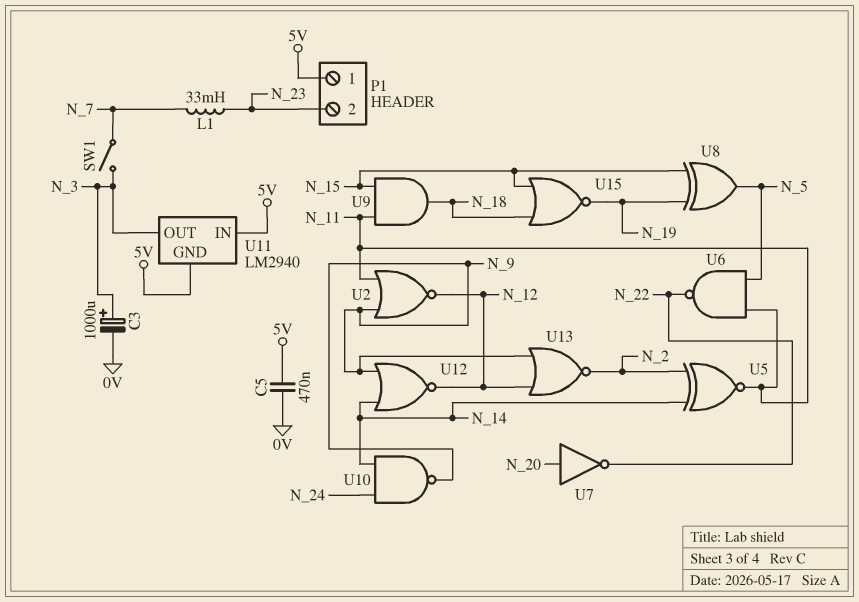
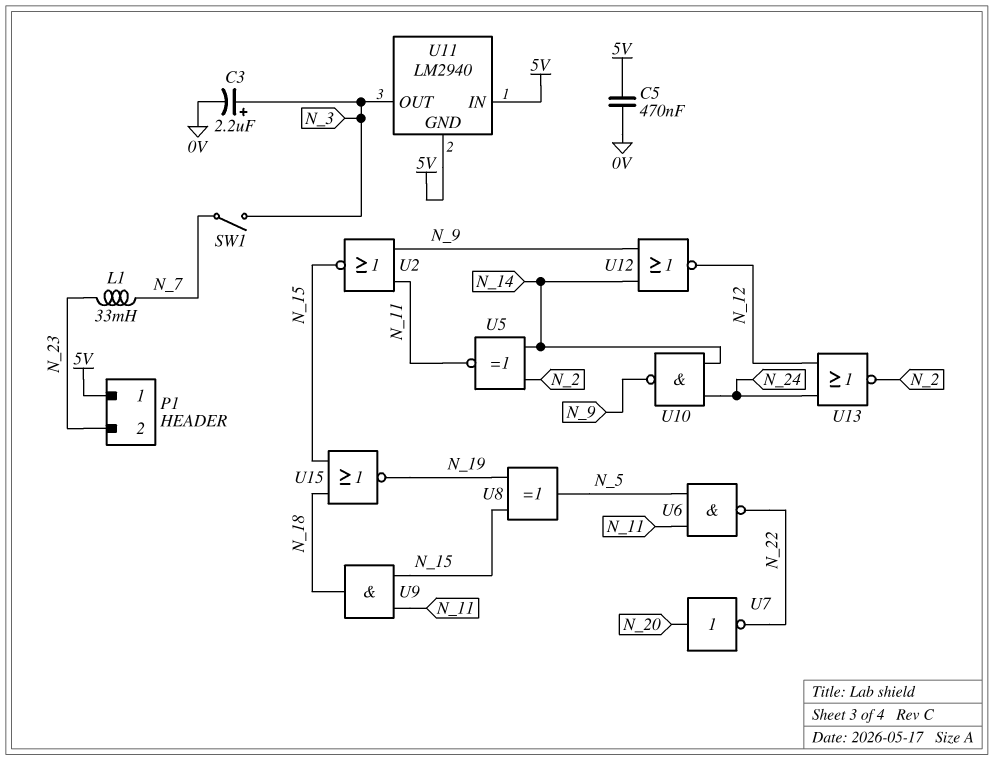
C3: 1000uF (plus N_3, minus 0V) -> 2.2uF (plus N_3, minus 0V)
U2: NOR (in N_9, in N_11, out N_12) -> NOR (in N_9, in N_11, out N_15)
U13: NOR (in N_9, in N_12, out N_2) -> NOR (in N_12, in N_24, out N_2)

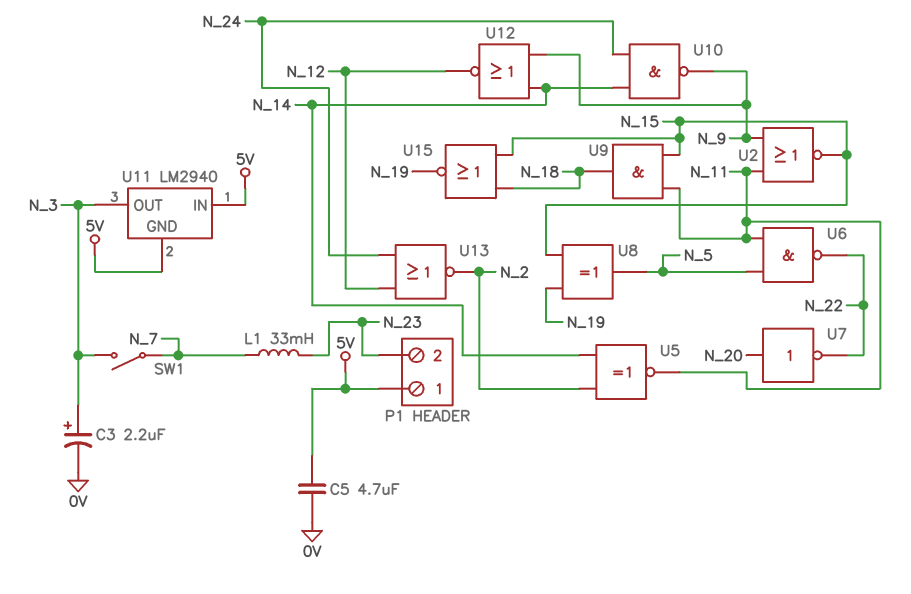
C5: 470nF (0V, 5V) -> 4.7uF (0V, 5V)

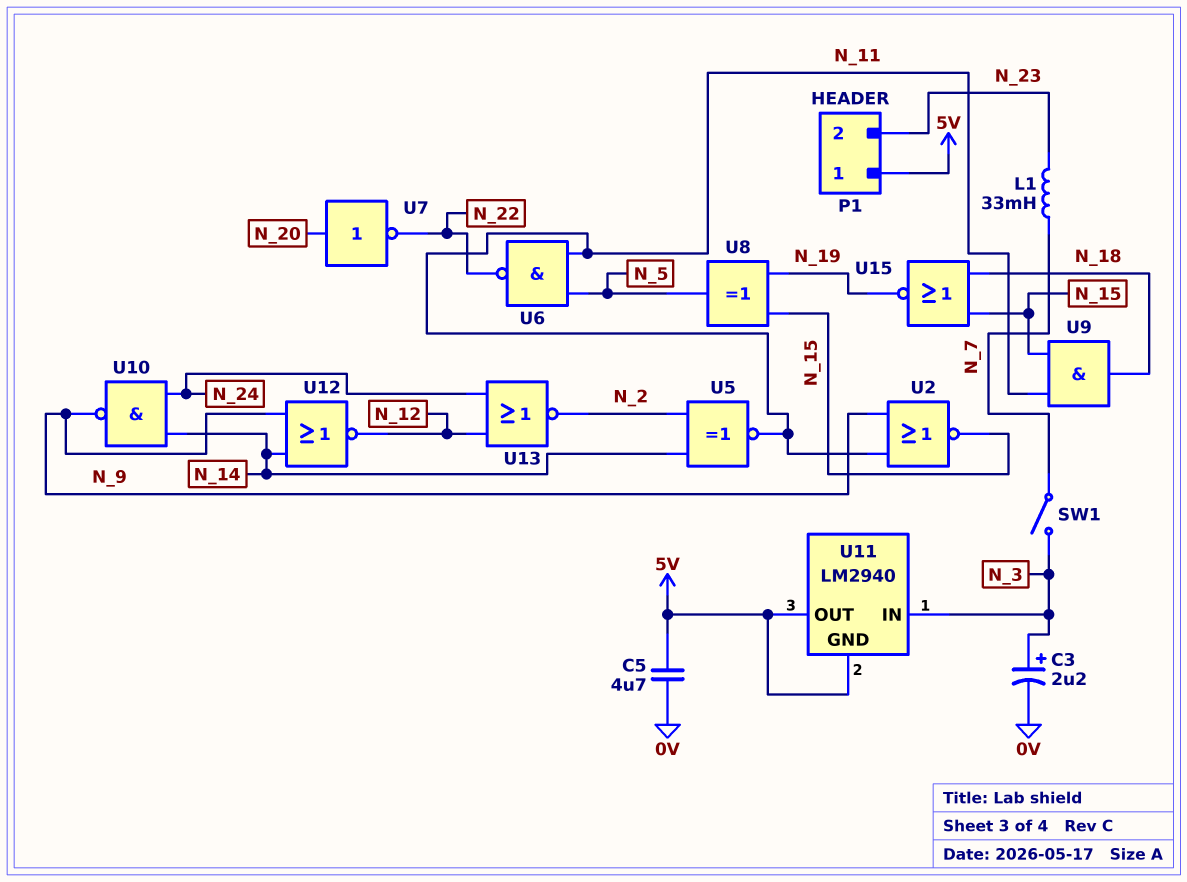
U11 pin IN: 5V -> N_3
U11 pin OUT: N_3 -> 5V

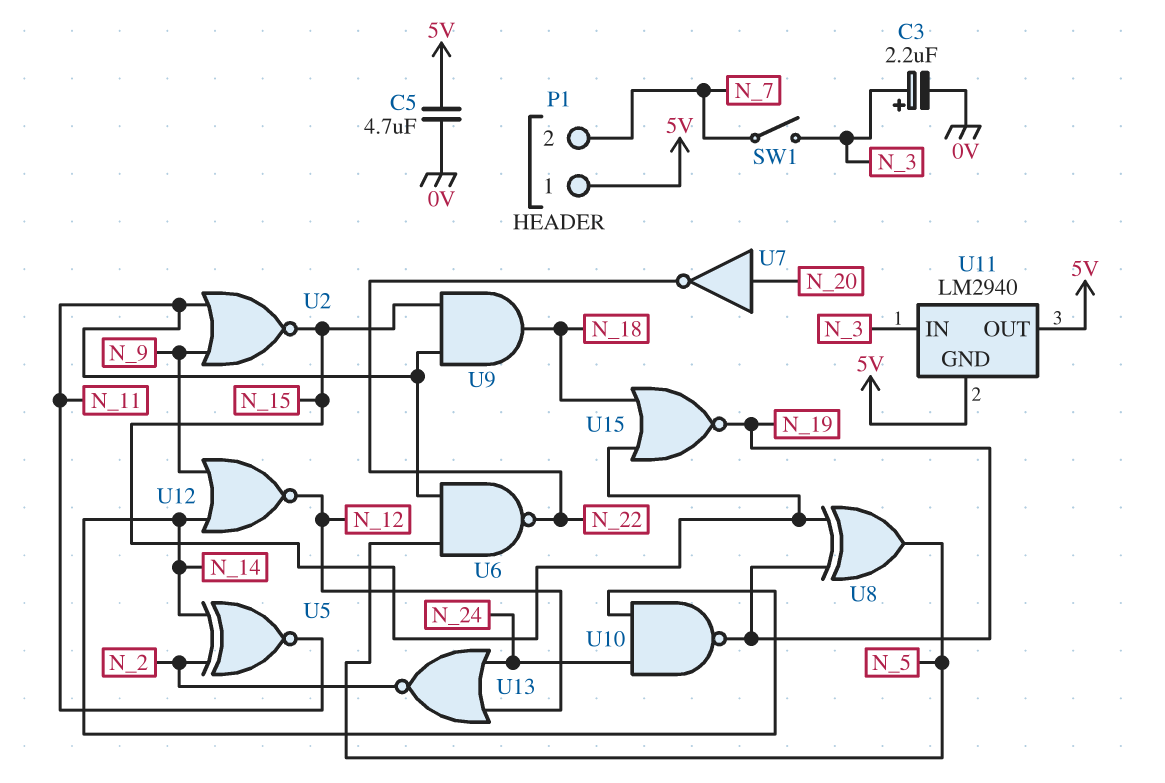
L1: 33mH (N_7, N_23) -> none
P1 pin 2: N_23 -> N_7
U10: NAND (in N_14, in N_24, out N_9) -> NAND (in N_14, in N_24, out N_19)

